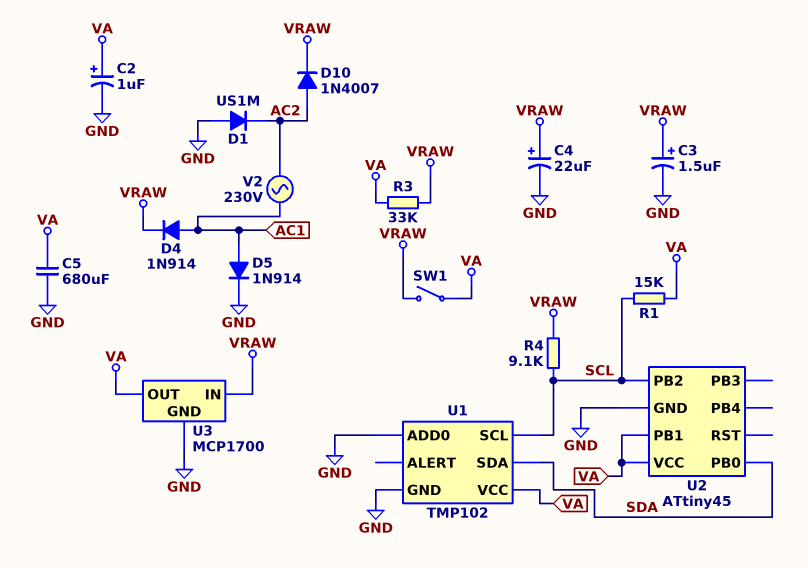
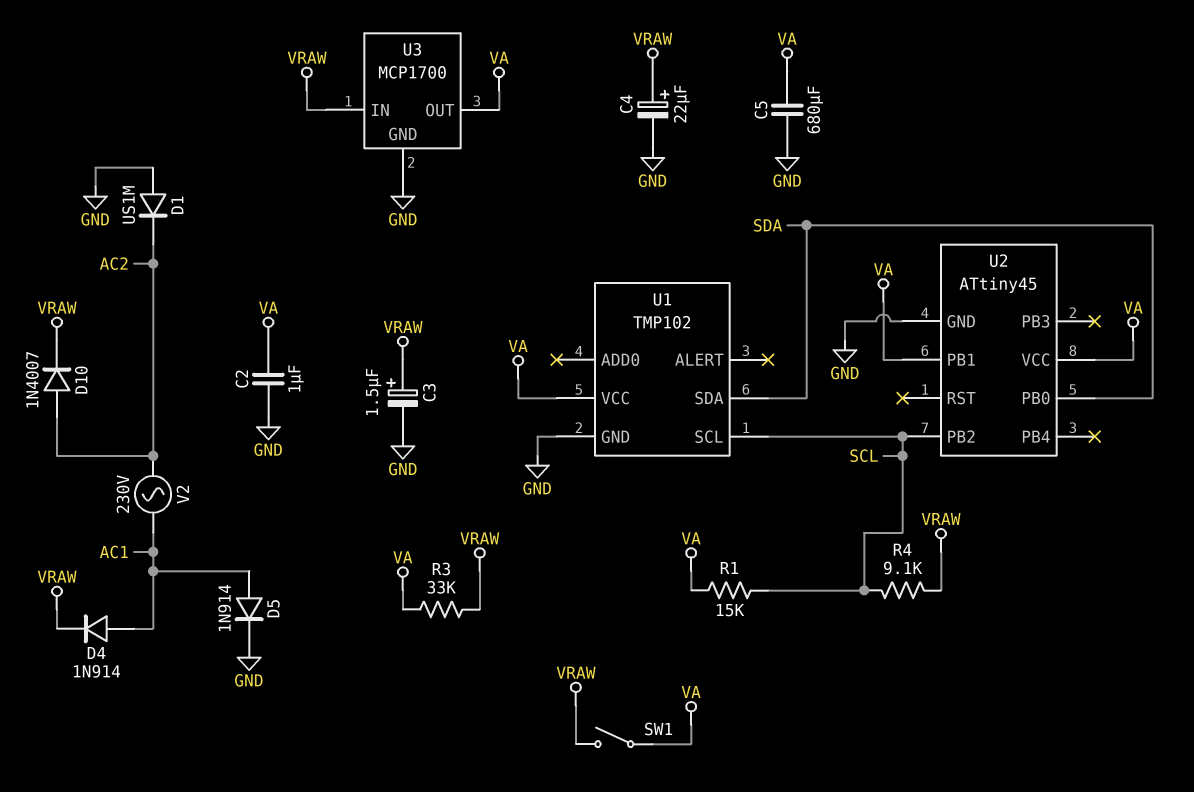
C2: 1uF (plus VA, minus GND) -> 1uF (GND, VA)
U1 pin ADD0: GND -> none

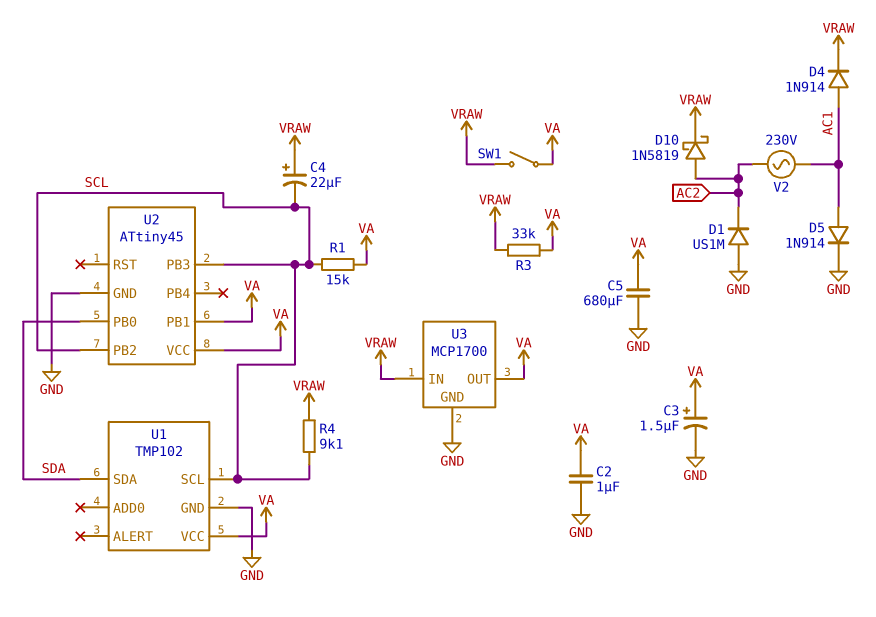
C3: 1.5uF (plus VRAW, minus GND) -> 1.5uF (plus VA, minus GND)
C4: 22uF (plus VRAW, minus GND) -> 22uF (plus VRAW, minus SCL)
D10: diode 1N4007 (A AC2, K VRAW) -> schottky 1N5819 (A AC2, K VRAW)
U2 pin PB3: none -> SCL

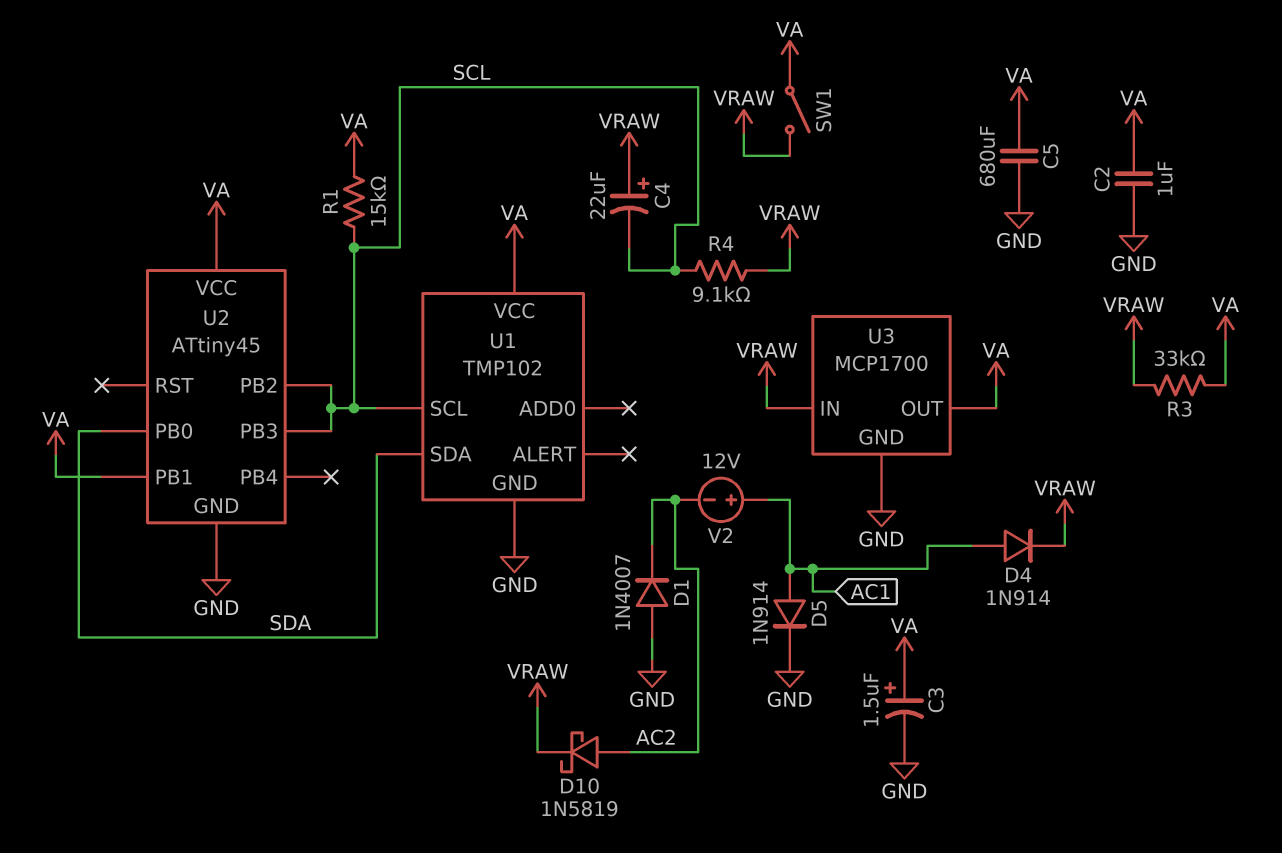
D1: diode US1M (A GND, K AC2) -> diode 1N4007 (A GND, K AC2)
V2: AC 230V (AC1, AC2) -> 12V (plus AC1, minus AC2)

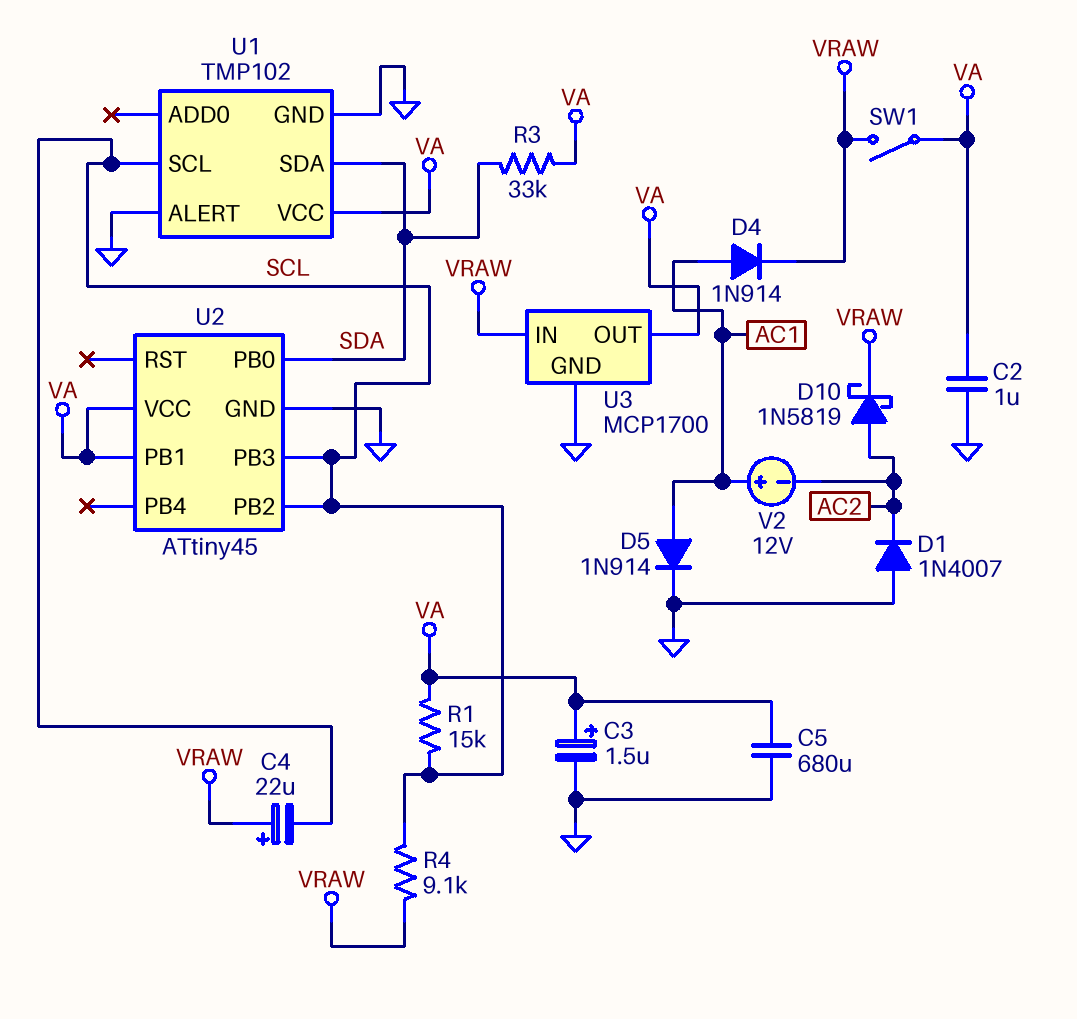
R3: 33k (VA, VRAW) -> 33k (SDA, VA)
U1 pin ALERT: none -> GND

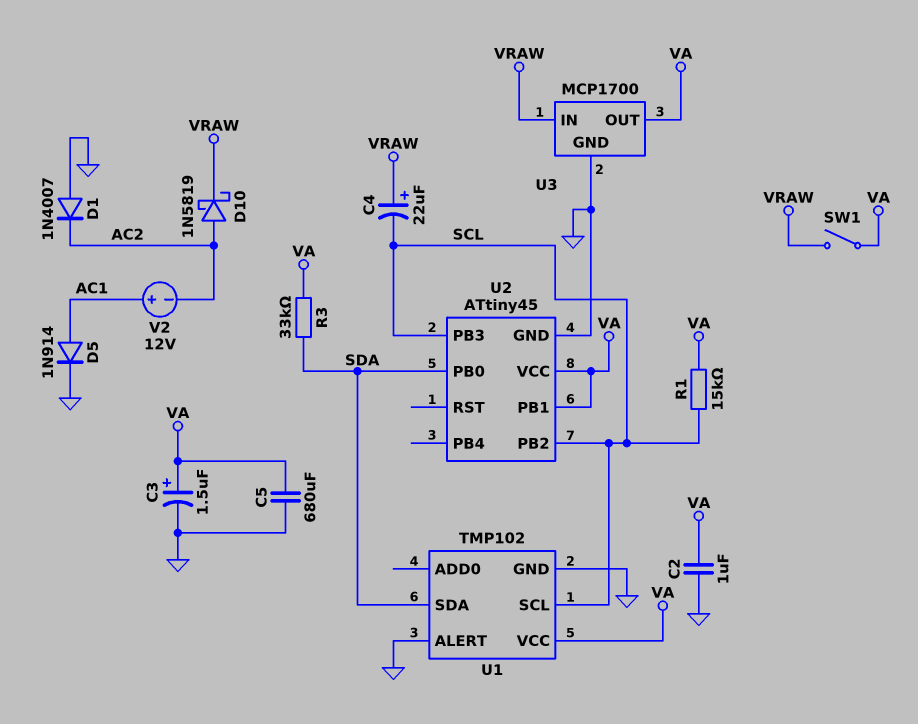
D4: diode 1N914 (A AC1, K VRAW) -> none
R4: 9.1k (SCL, VRAW) -> none

